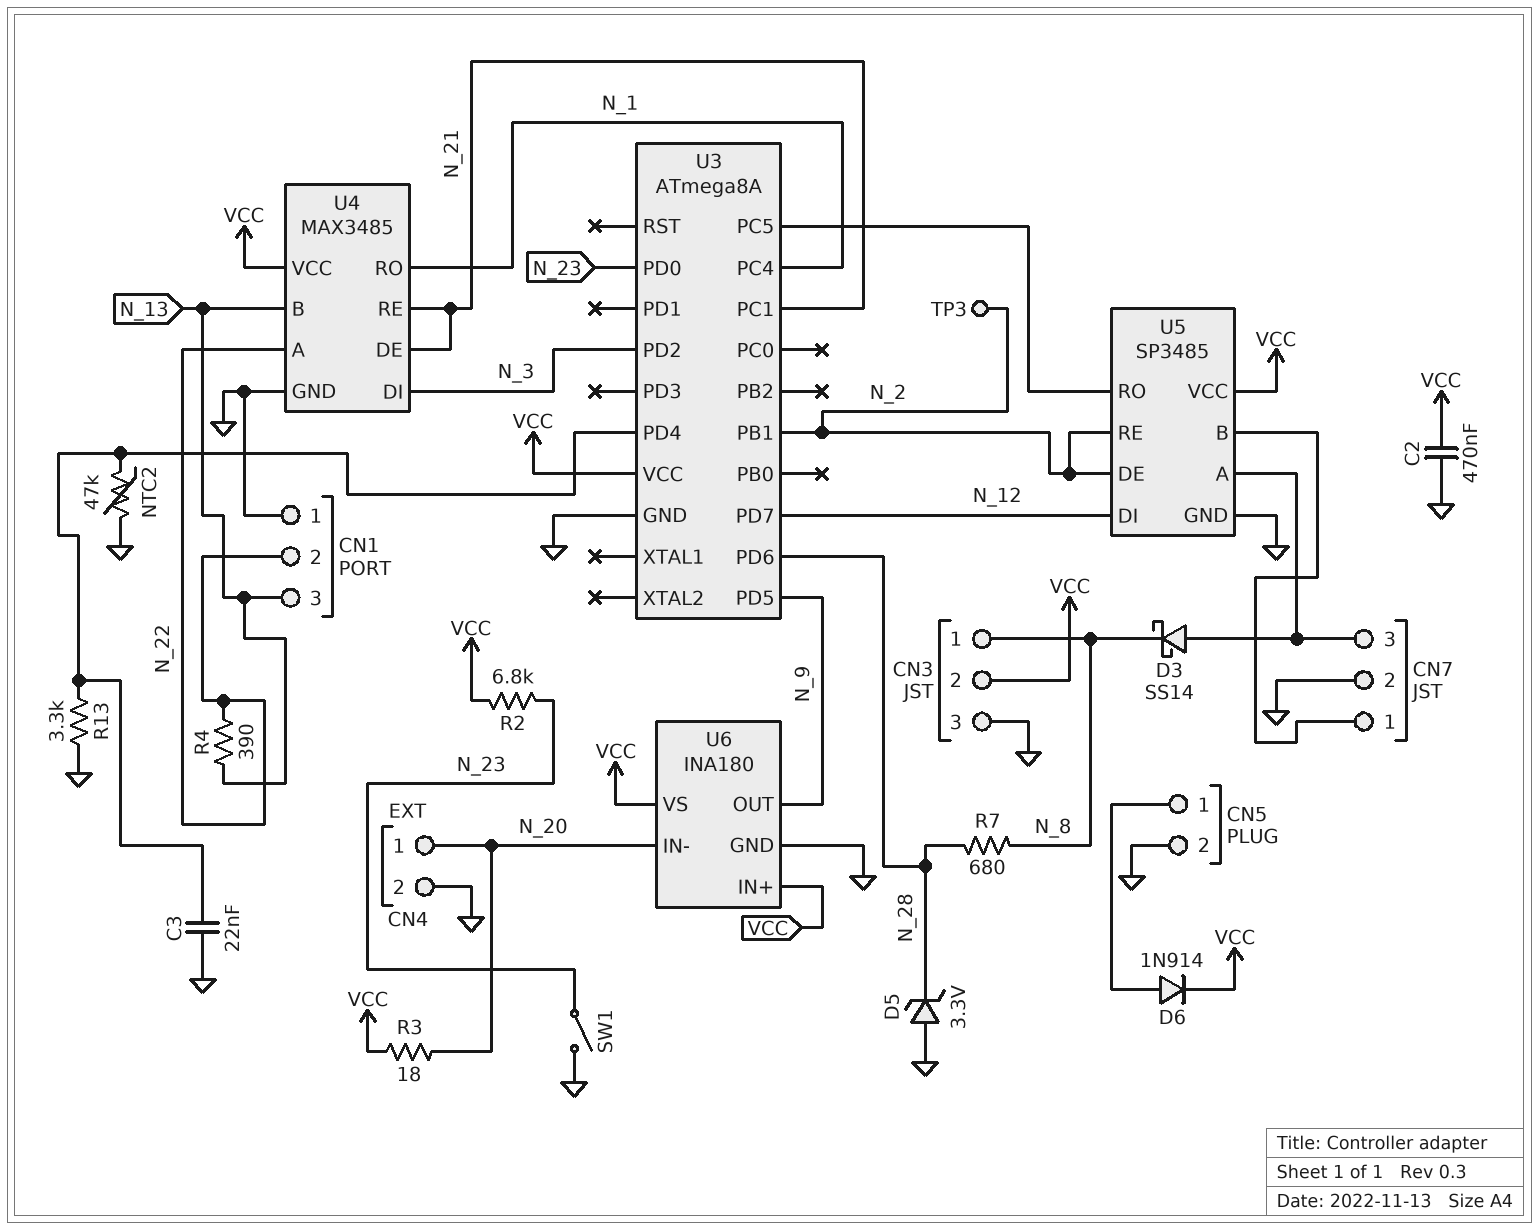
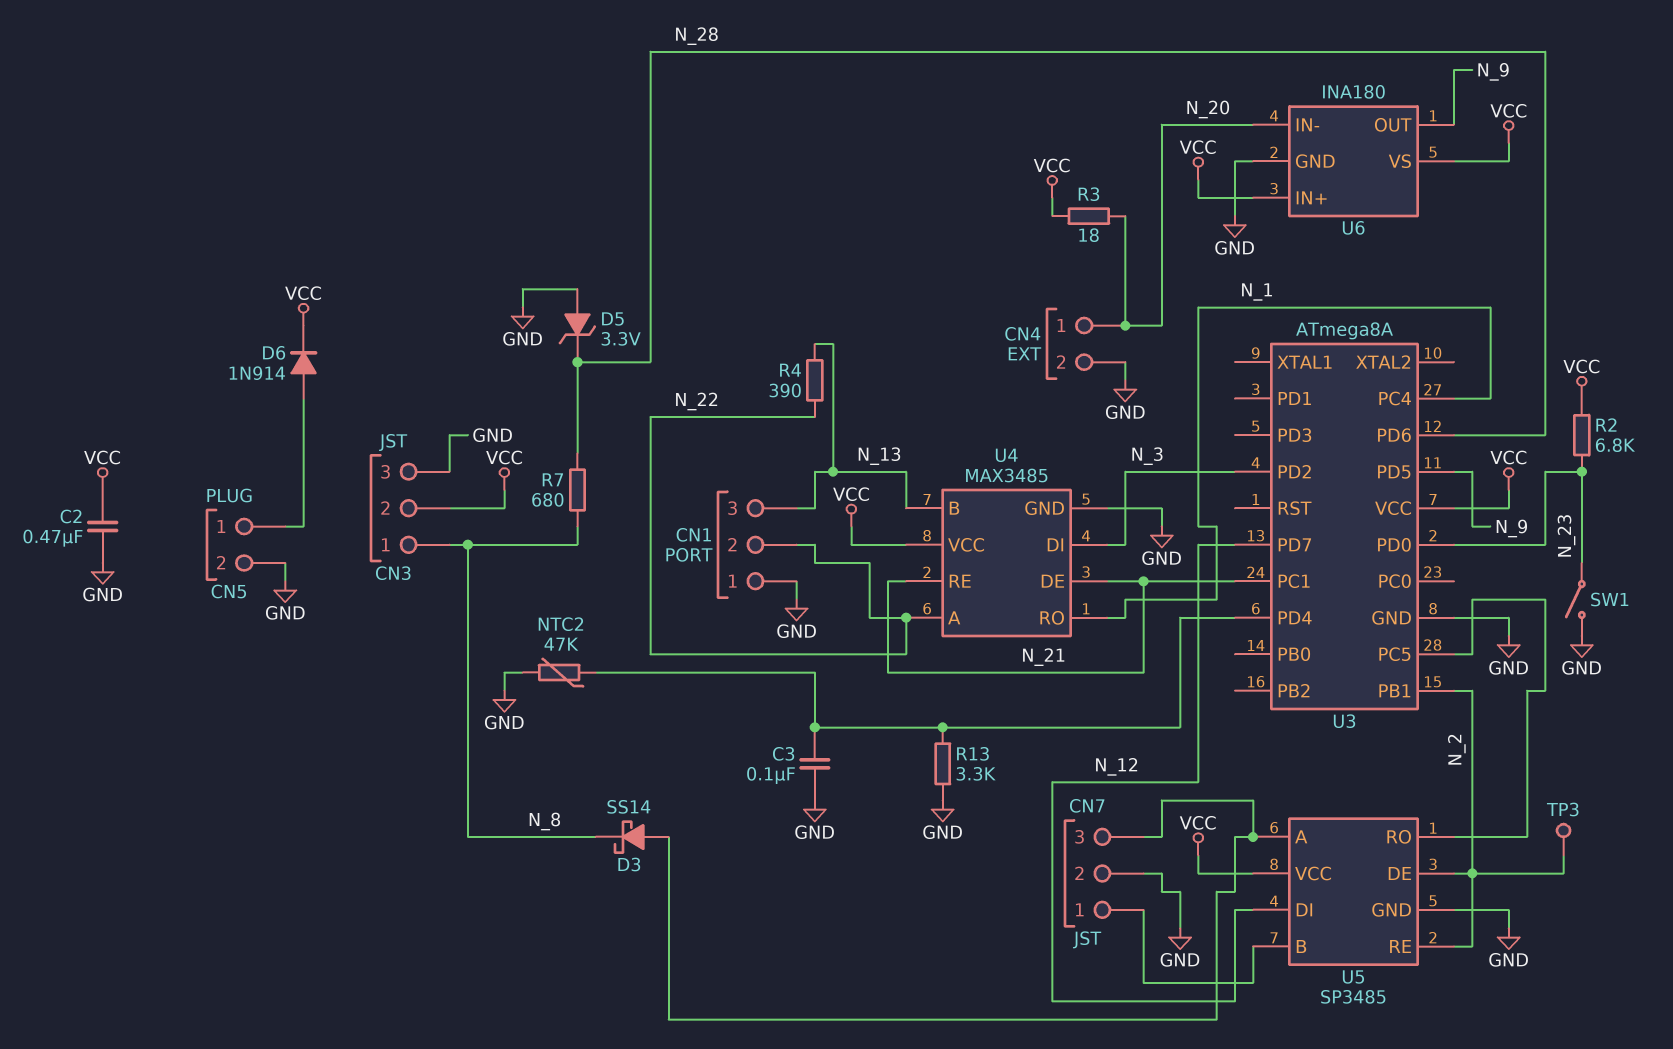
C3: 22nF (GND, U3/PD4) -> 100nF (GND, U3/PD4)

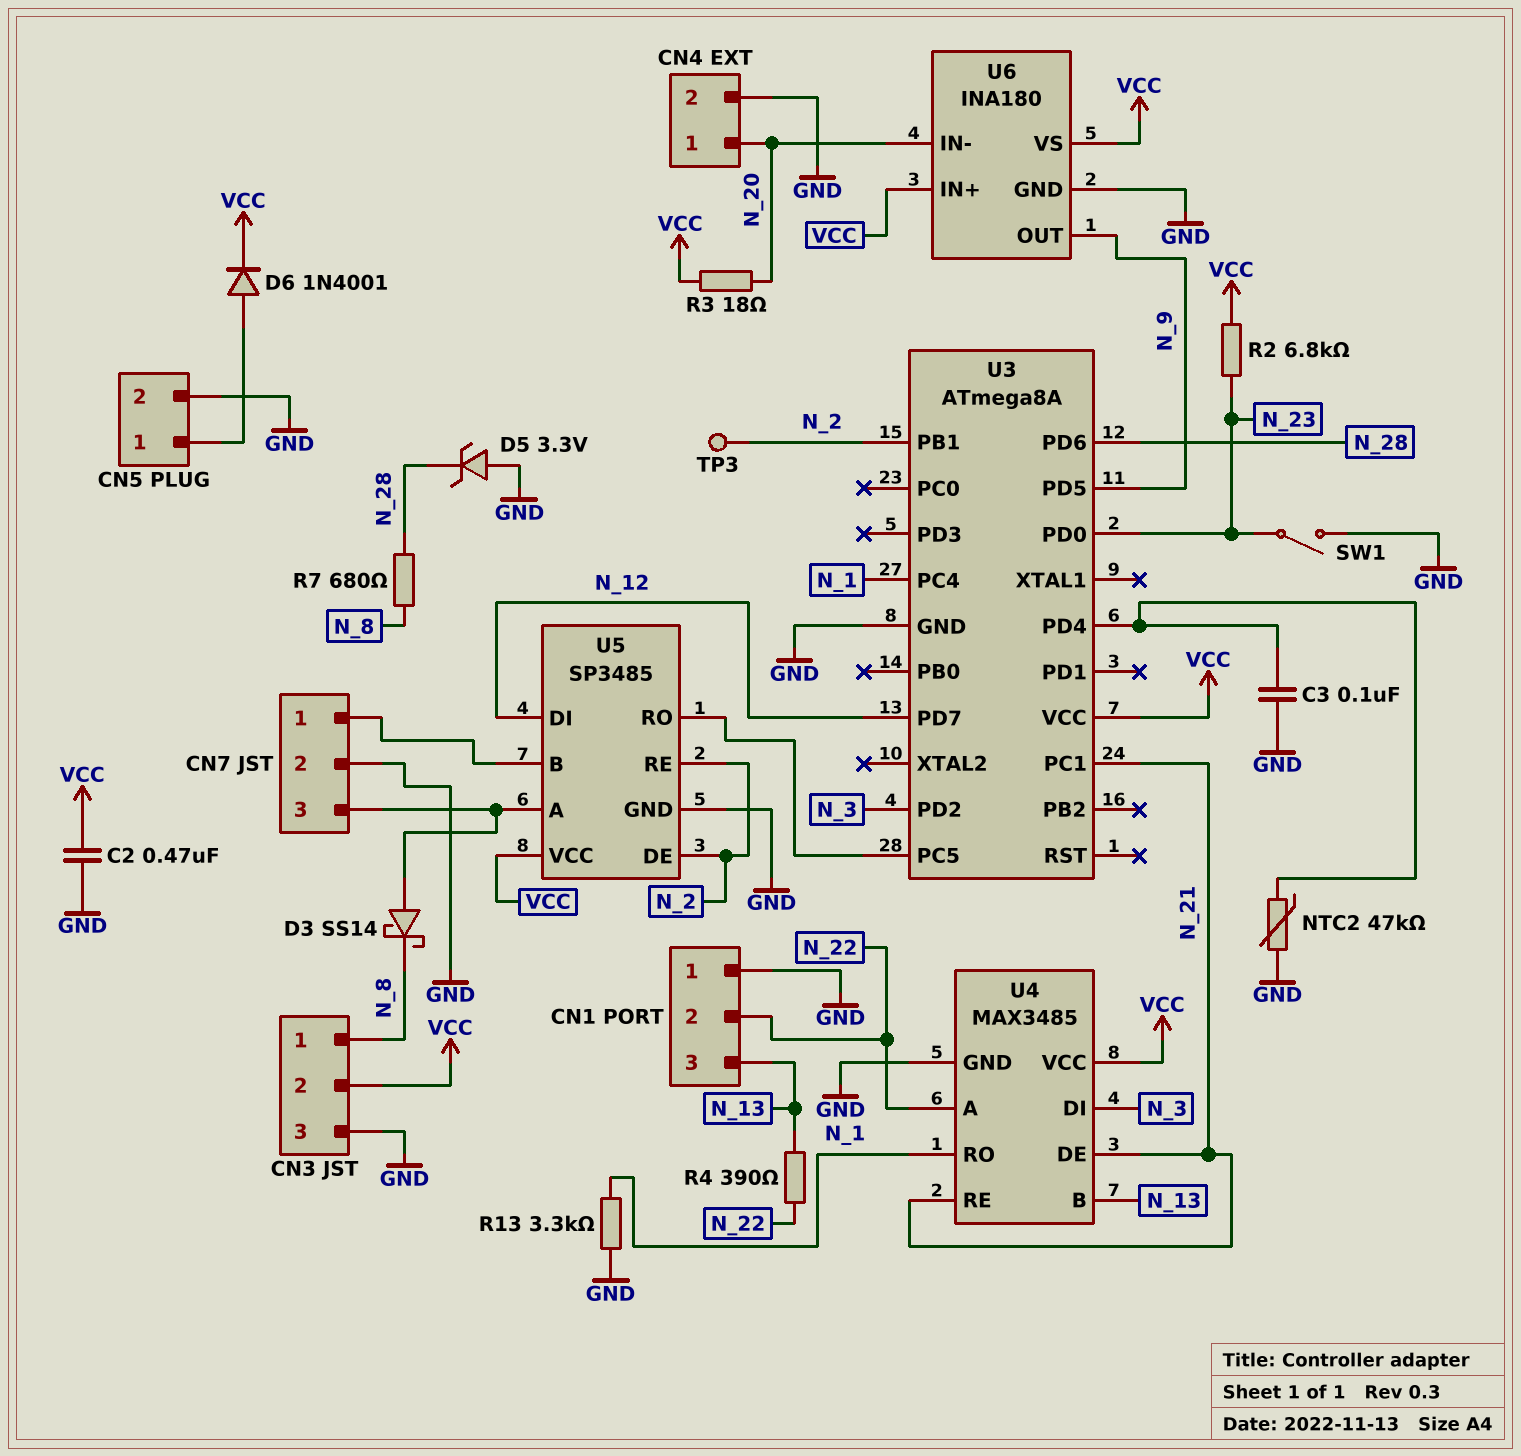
D6: diode 1N914 (A CN5/1, K VCC) -> diode 1N4001 (A CN5/1, K VCC)
R13: 3.3k (GND, U3/PD4) -> 3.3k (GND, N_1)

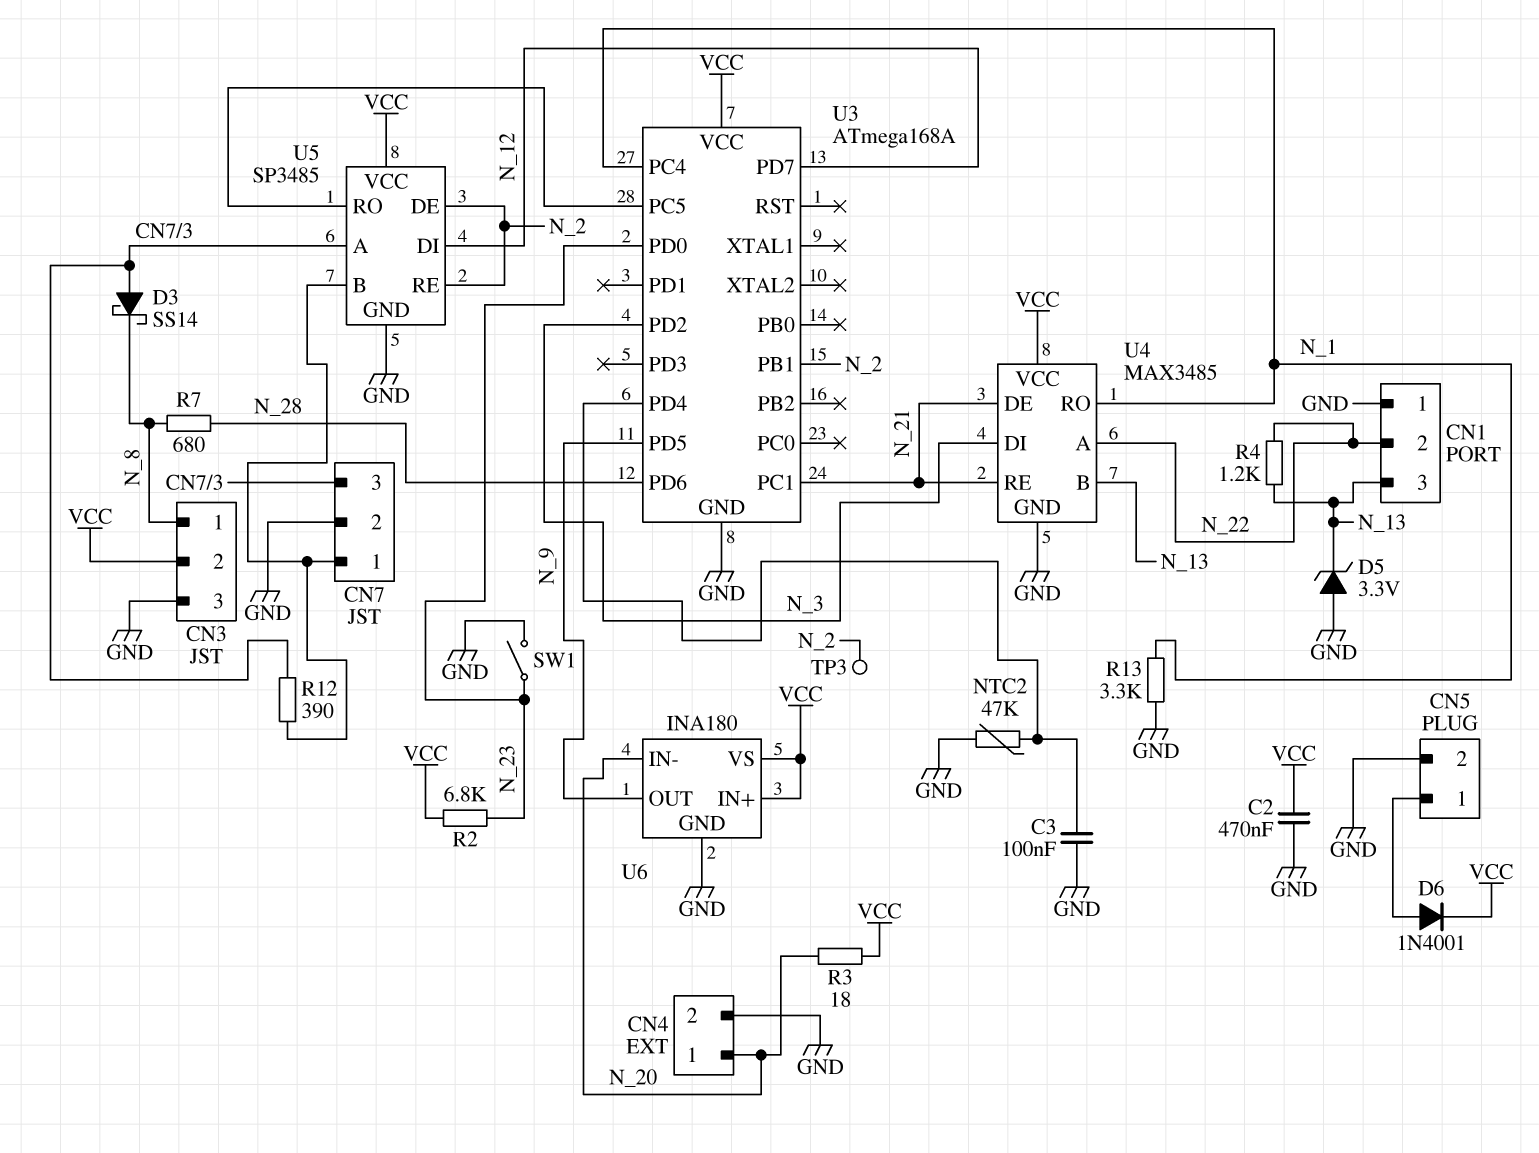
D5: zener 3.3V (A GND, K N_28) -> zener 3.3V (A GND, K N_13)
R4: 390 (N_13, N_22) -> 1.2k (N_13, N_22)
R12: none -> 390 (CN7/1, CN7/3)
U3: ATmega8A -> ATmega168A

